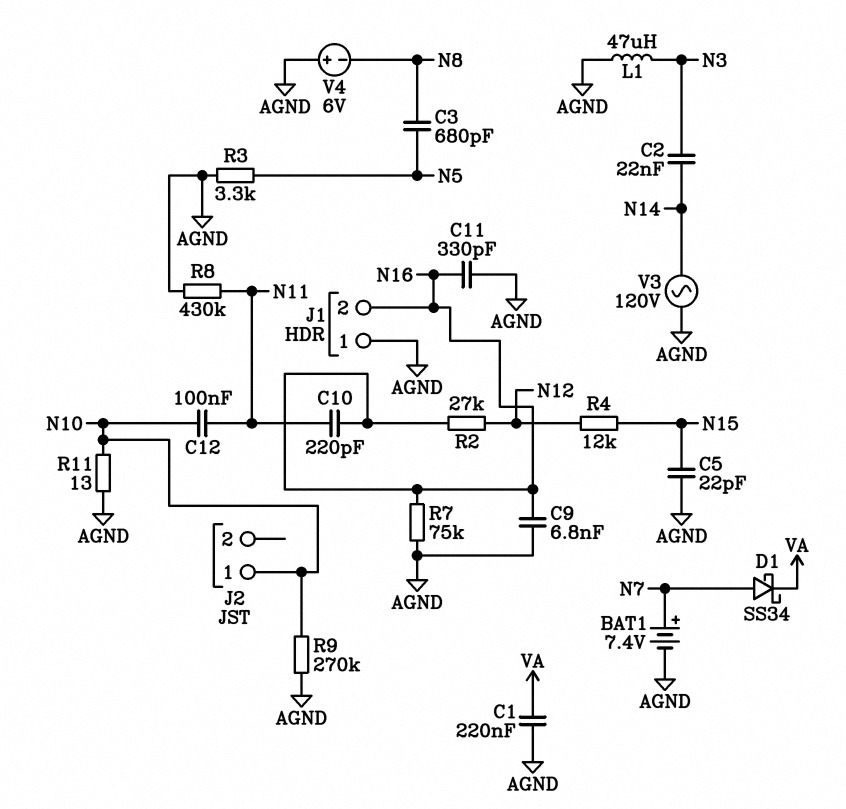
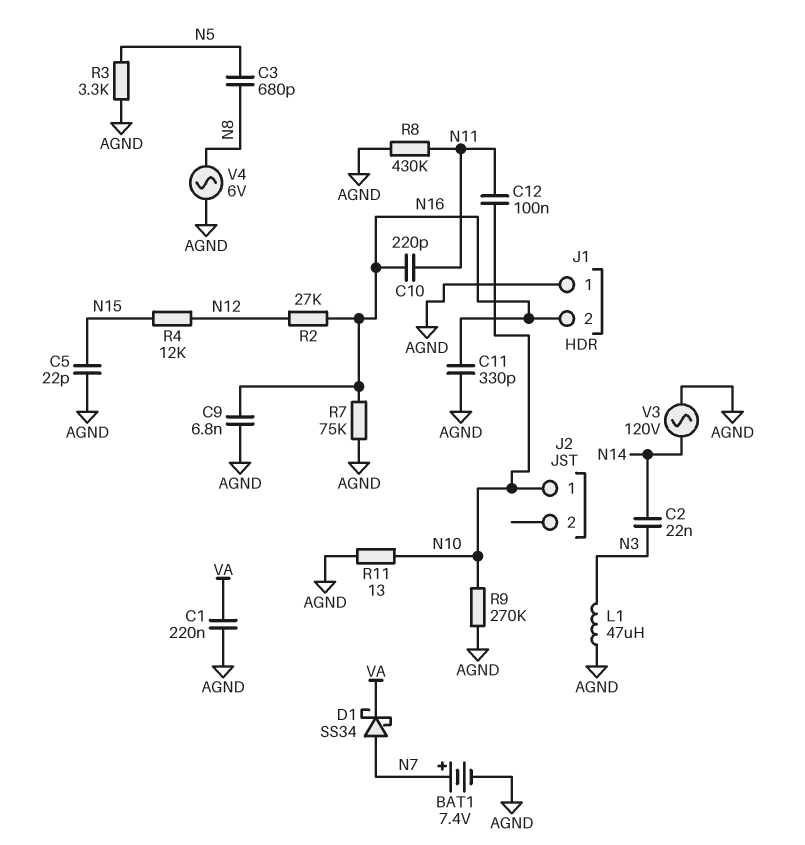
V4: 6V (plus AGND, minus N8) -> AC 6V (AGND, N8)

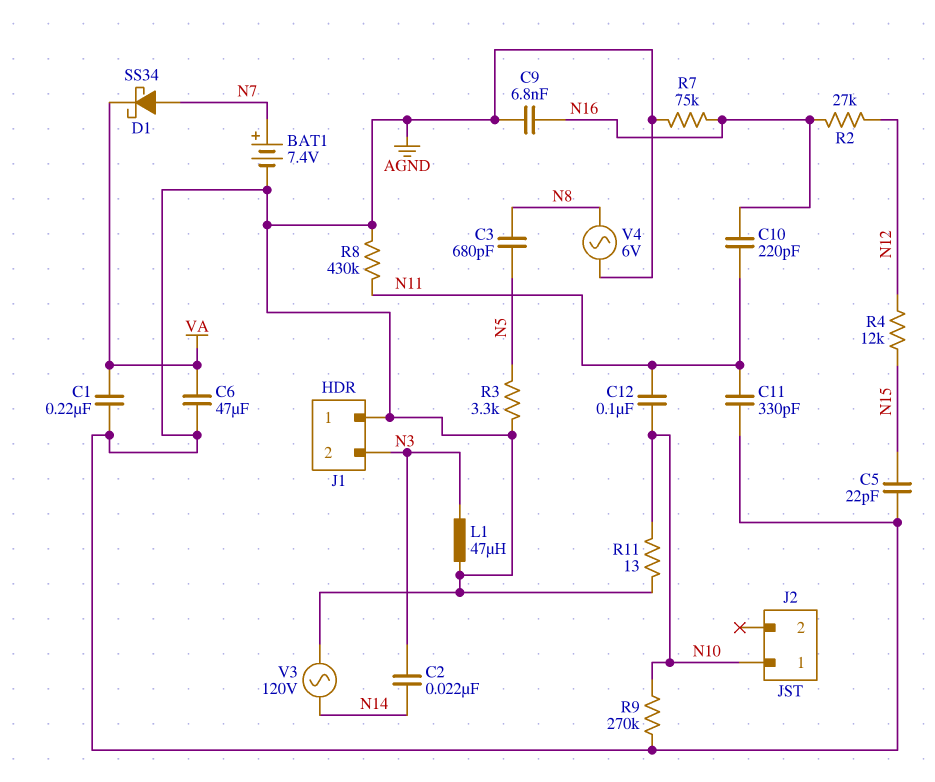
C6: none -> 47uF (AGND, VA)
C11: 330pF (AGND, N16) -> 330pF (AGND, N11)
J1 pin 2: N16 -> N3

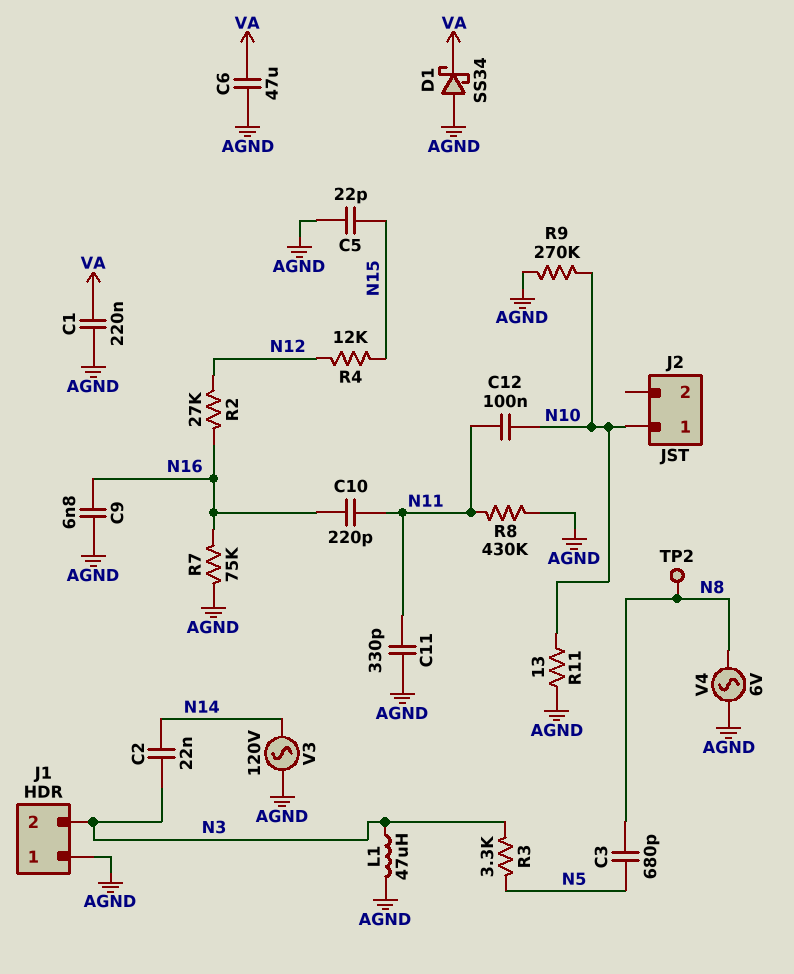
BAT1: 7.4V (plus N7, minus AGND) -> none
D1: schottky SS34 (A N7, K VA) -> schottky SS34 (A AGND, K VA)
R3: 3.3k (AGND, N5) -> 3.3k (N3, N5)
TP2: none -> test point (N8)

